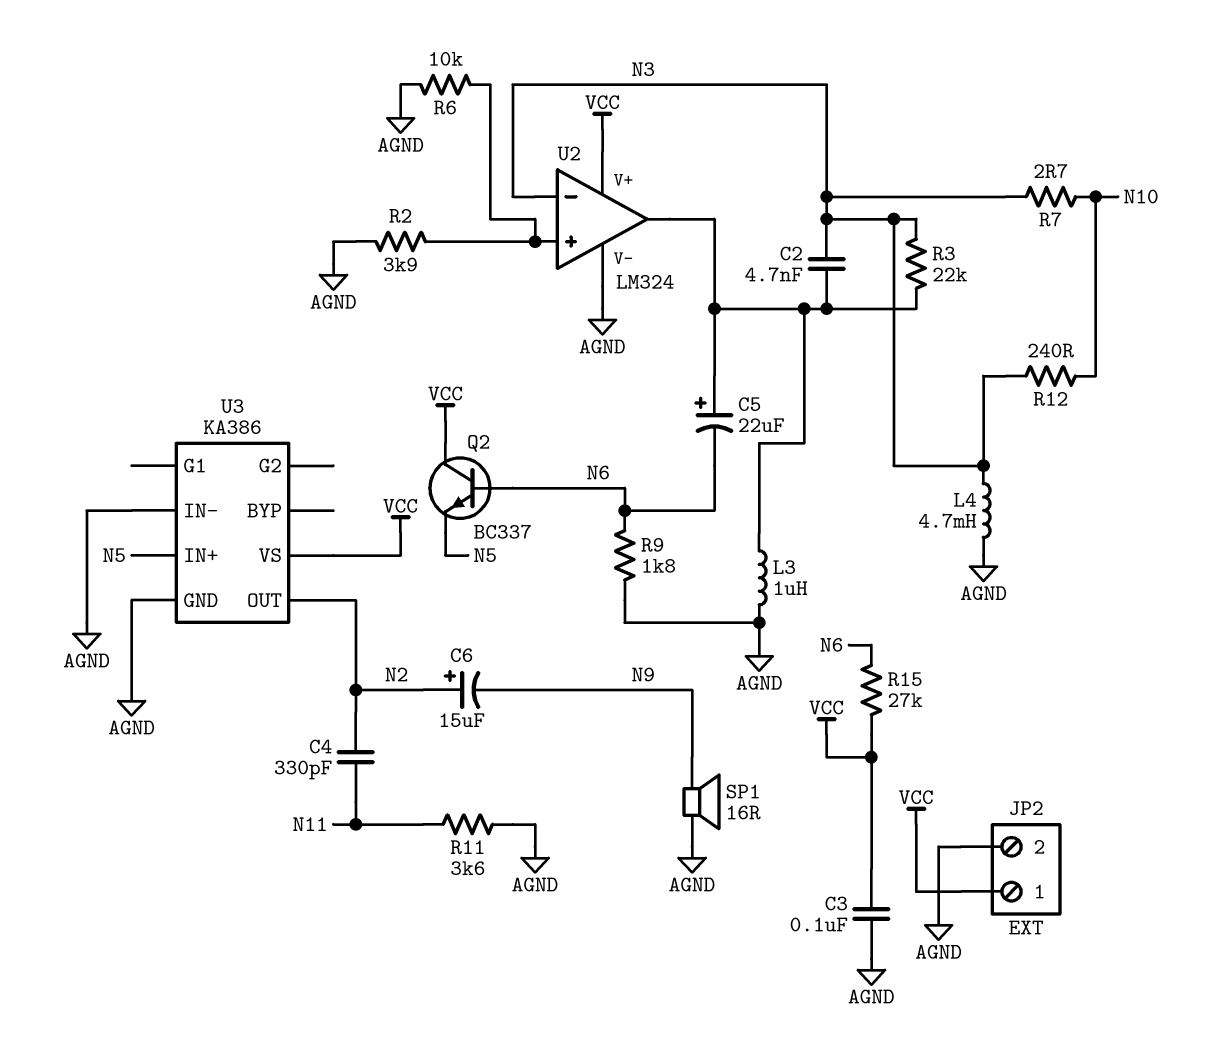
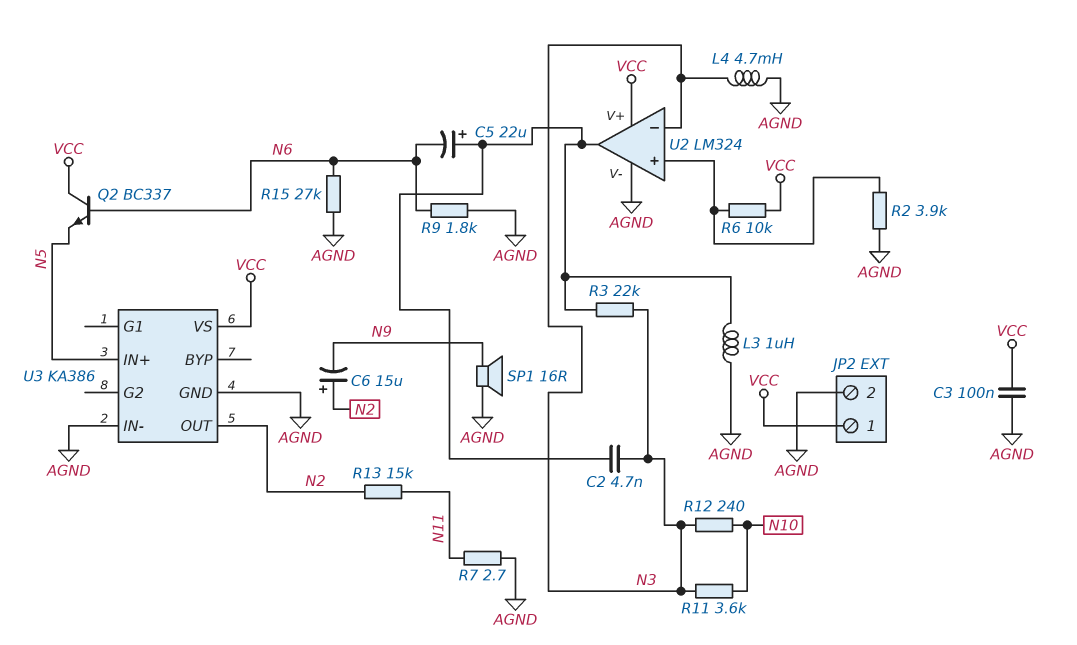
C4: 330pF (N2, N11) -> none
R6: 10k (AGND, U2/in+) -> 10k (U2/in+, VCC)
R7: 2.7 (N3, N10) -> 2.7 (AGND, N11)
R11: 3.6k (AGND, N11) -> 3.6k (N3, N10)
R13: none -> 15k (N2, N11)
R15: 27k (N6, VCC) -> 27k (AGND, N6)

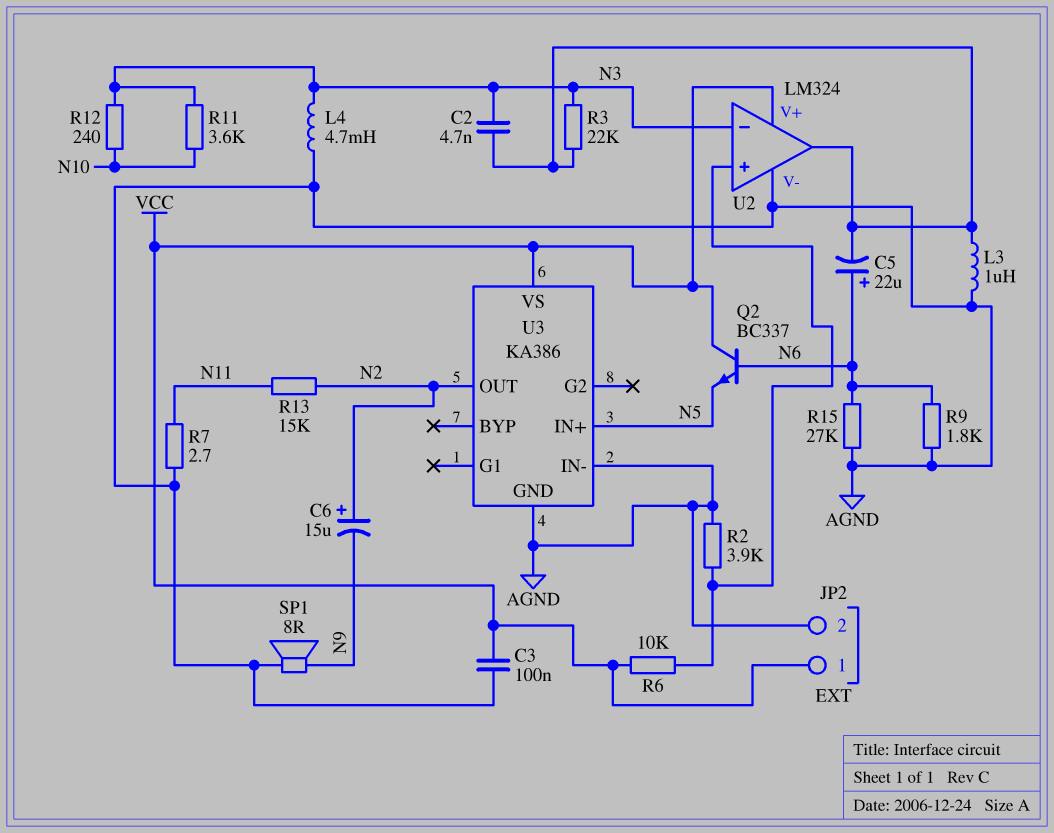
C5: 22uF (plus U2/out, minus N6) -> 22uF (plus N6, minus U2/out)
SP1: speaker 16R (AGND, N9) -> speaker 8R (AGND, N9)

